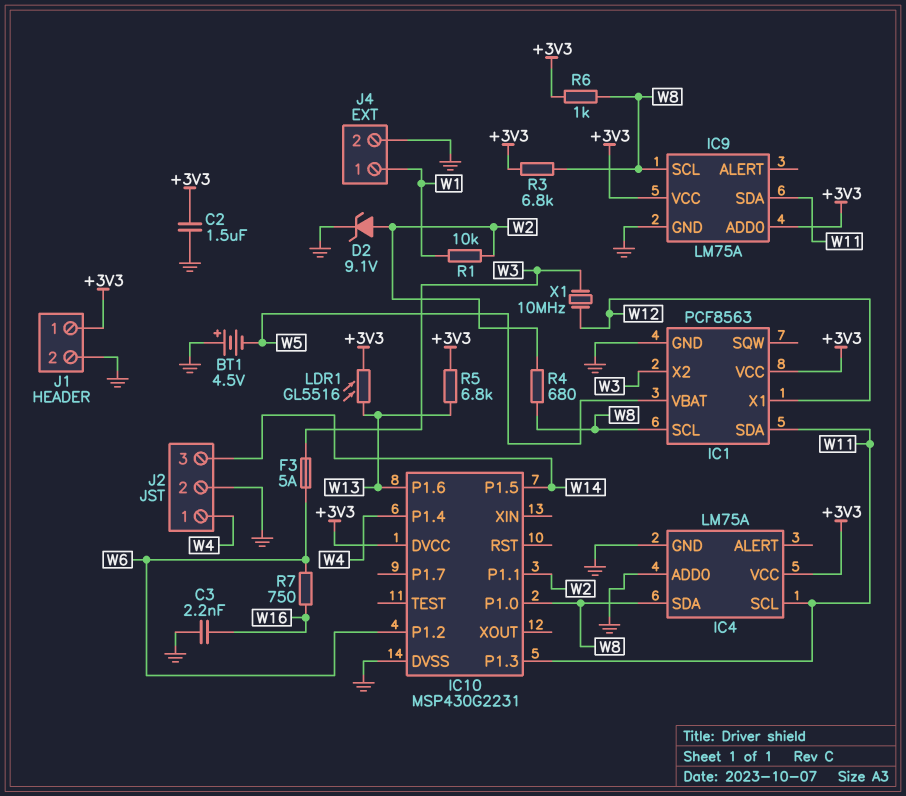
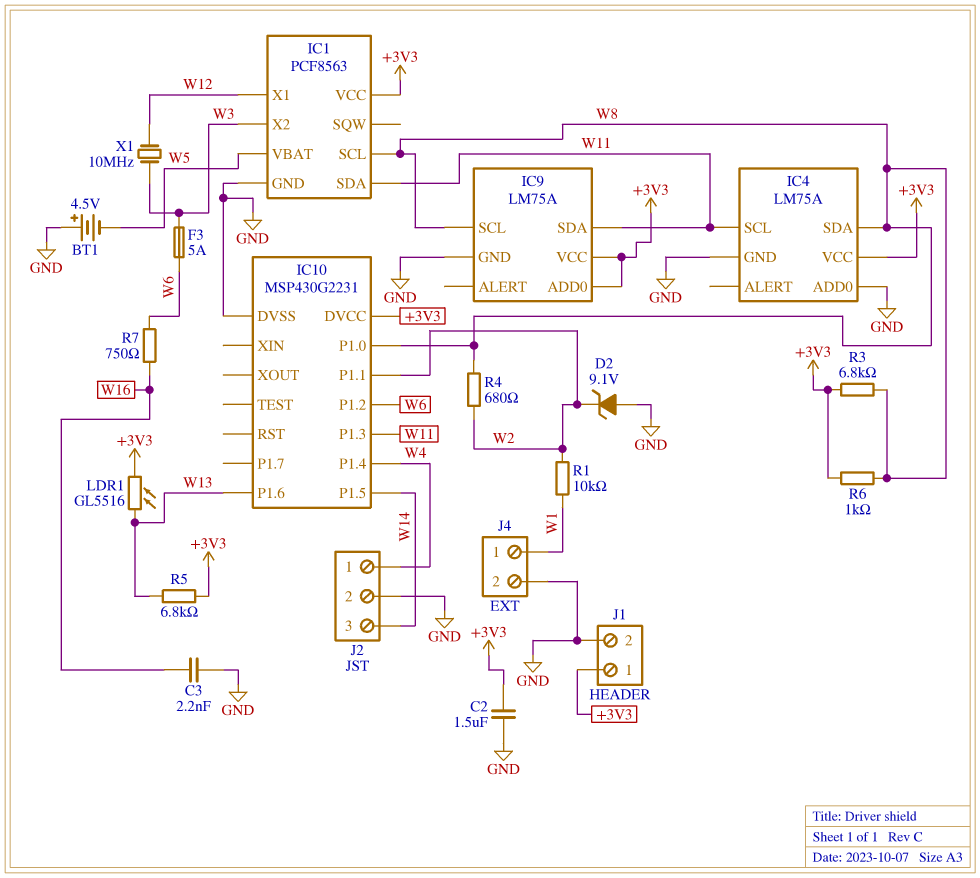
D2: zener 9.1V (A W2, K GND) -> zener 9.1V (A GND, K W2)

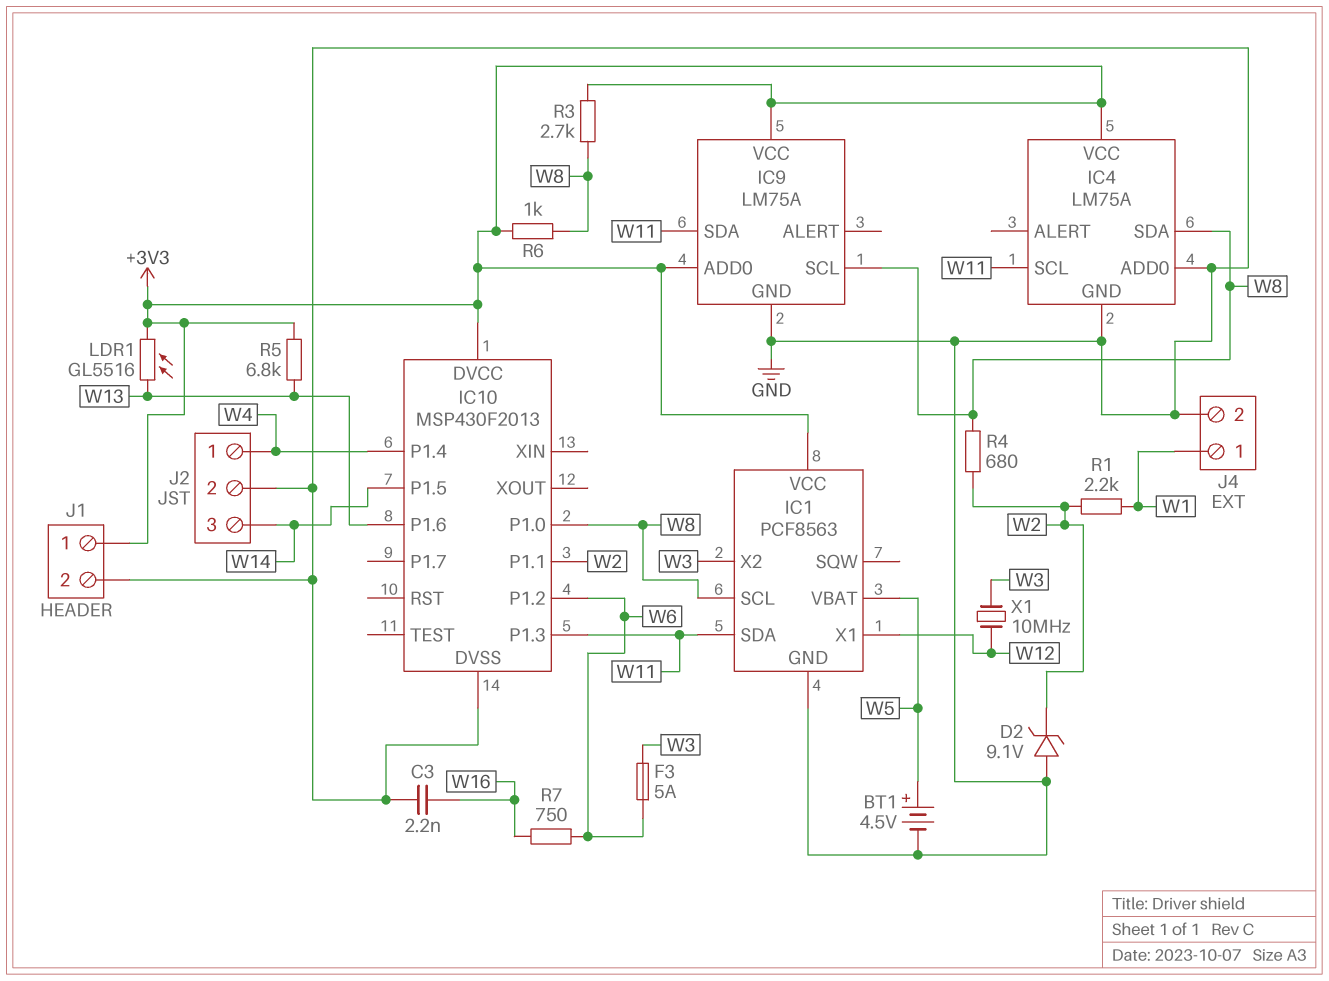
BT1: 4.5V (plus GND, minus W5) -> 4.5V (plus W5, minus GND)
C2: 1.5uF (+3V3, GND) -> none
IC10: MSP430G2231 -> MSP430F2013
R1: 10k (W1, W2) -> 2.2k (W1, W2)
R3: 6.8k (+3V3, W8) -> 2.7k (+3V3, W8)

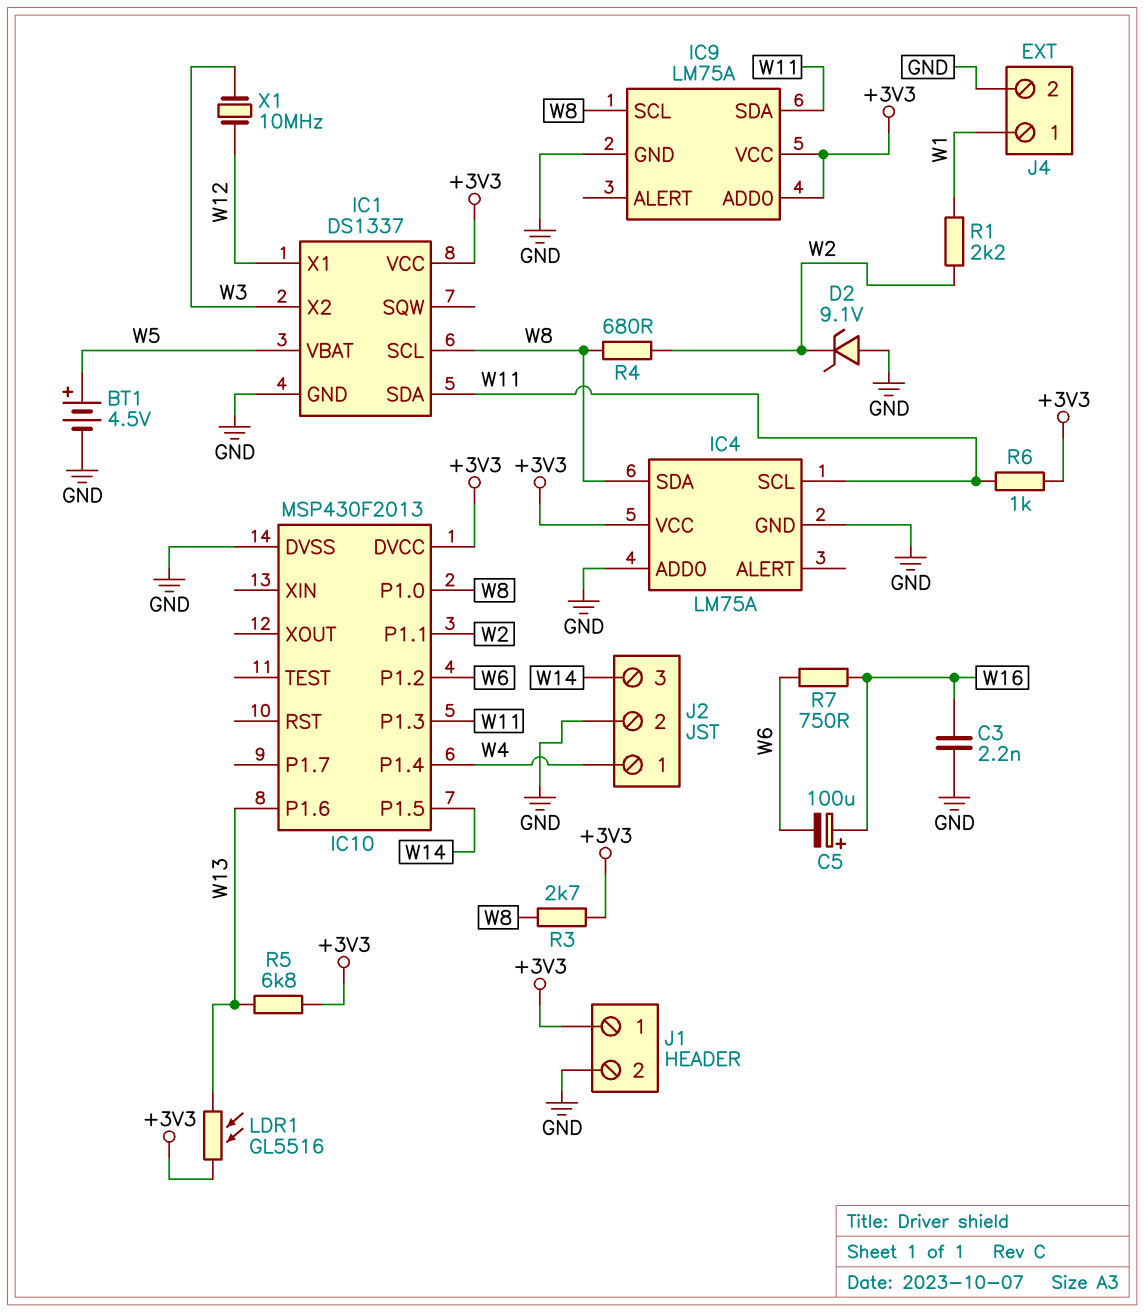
C5: none -> 100uF (plus W16, minus W6)
F3: 5A (W3, W6) -> none
IC1: PCF8563 -> DS1337
R6: 1k (+3V3, W8) -> 1k (+3V3, W11)

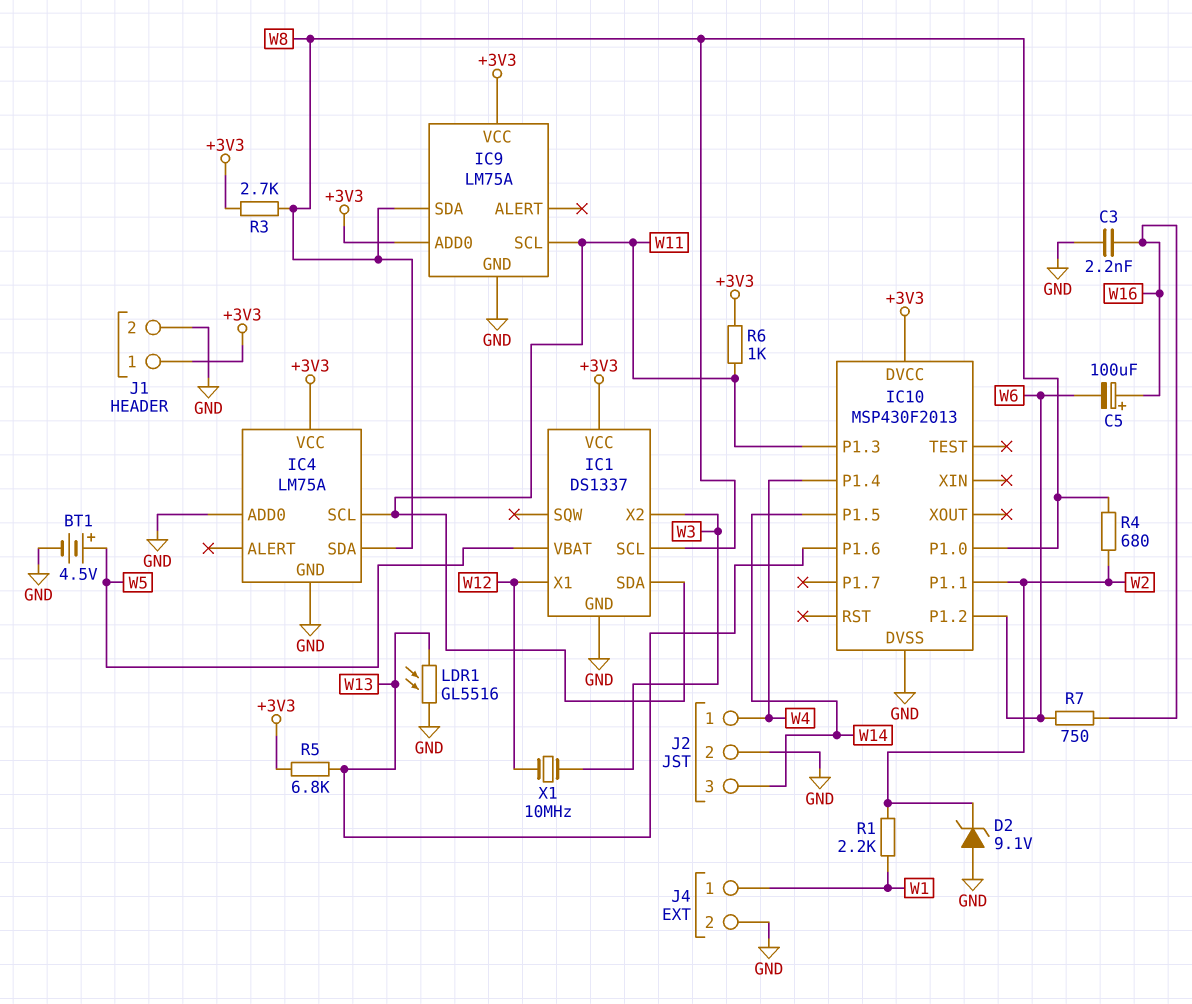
IC9 pin SCL: W8 -> W11
IC9 pin SDA: W11 -> W8
LDR1: GL5516 (+3V3, W13) -> GL5516 (GND, W13)

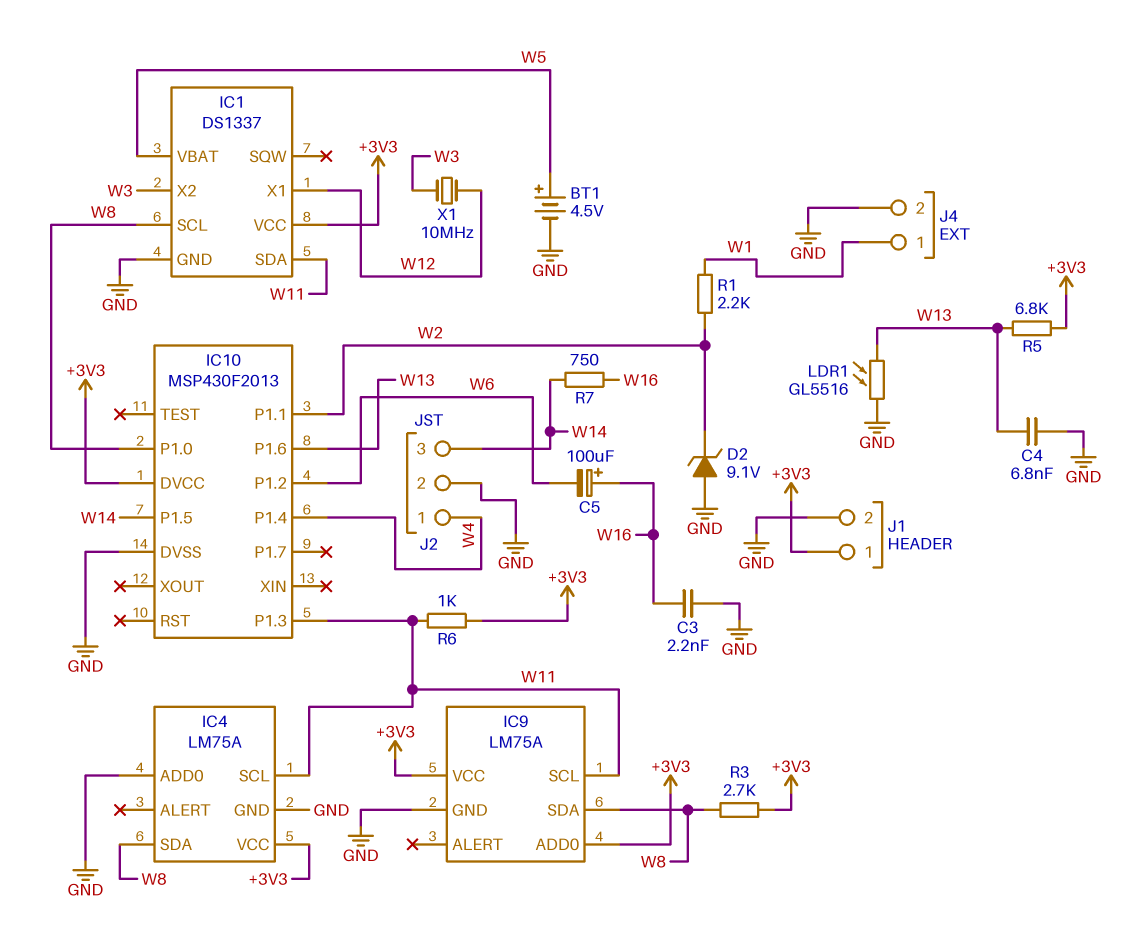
C4: none -> 6.8nF (GND, W13)
R4: 680 (W2, W8) -> none
R7: 750 (W6, W16) -> 750 (W14, W16)

